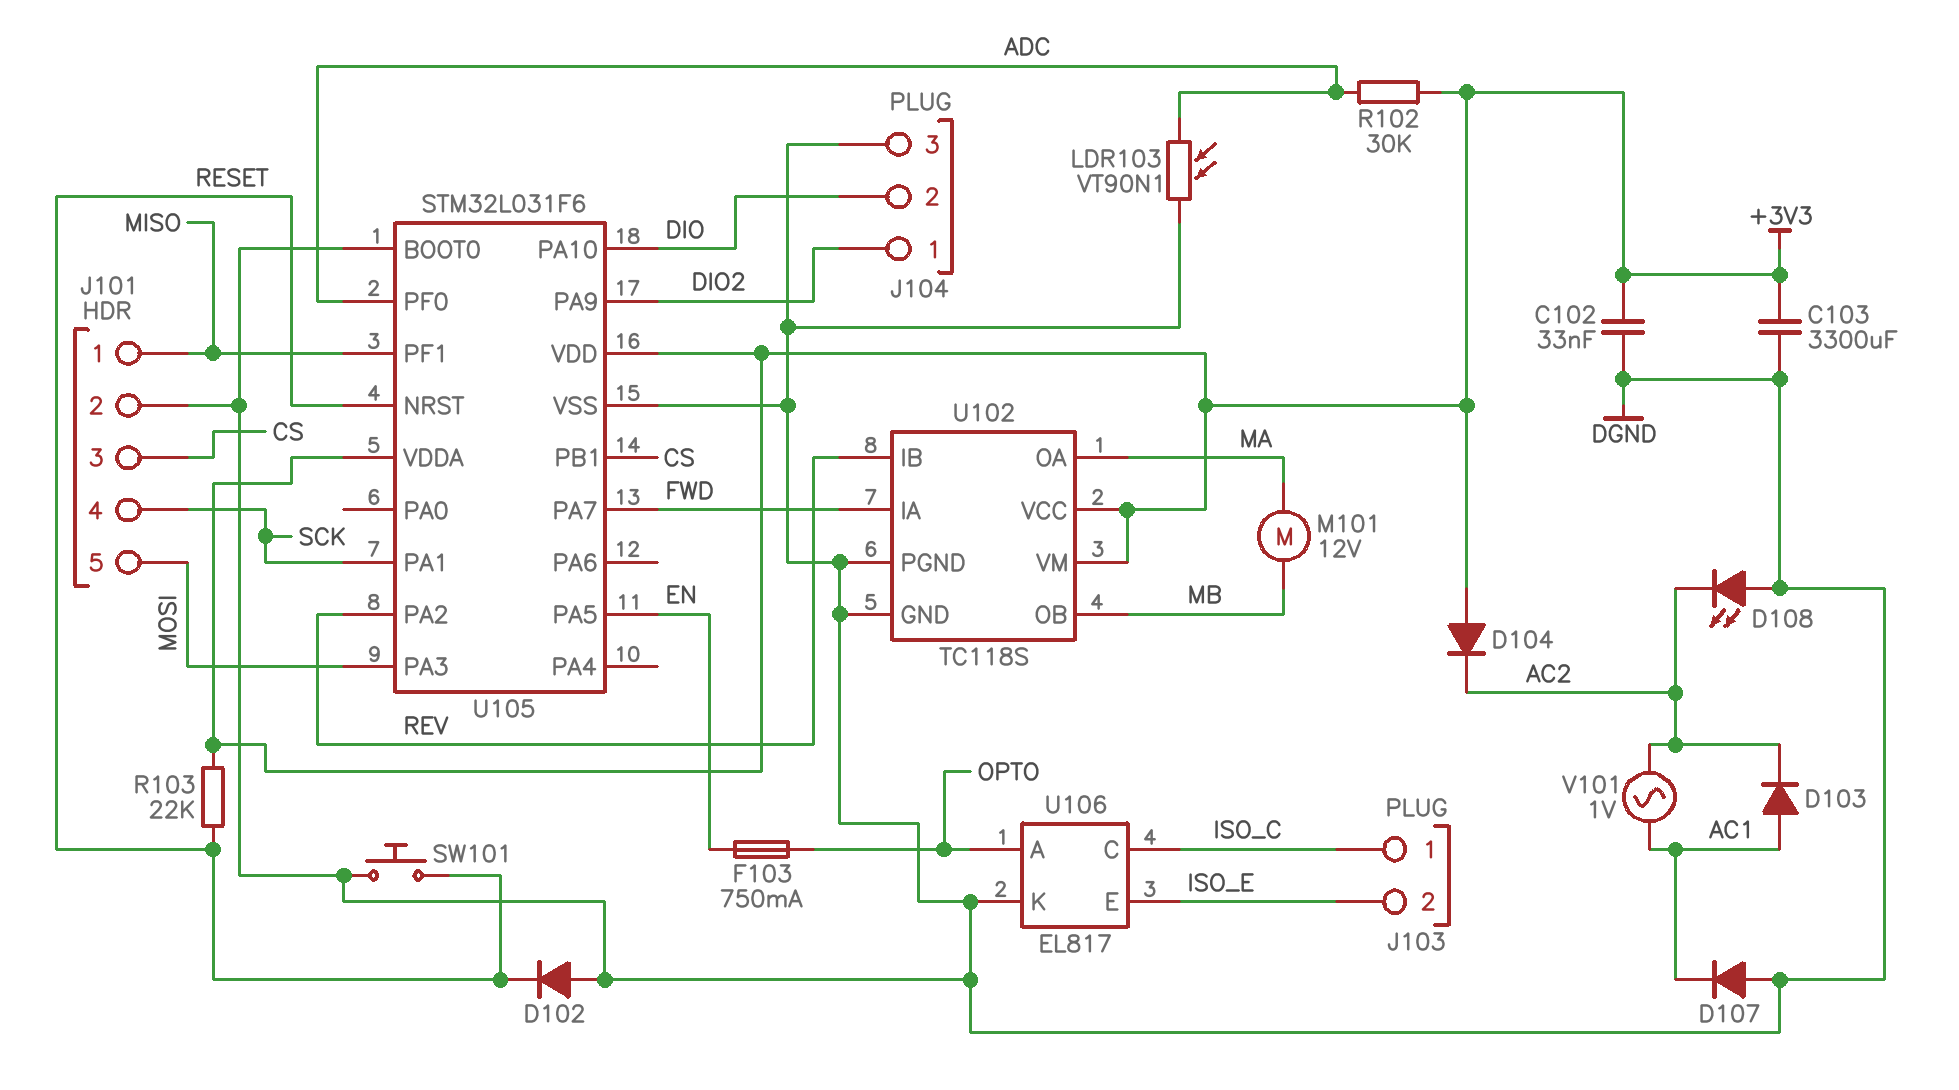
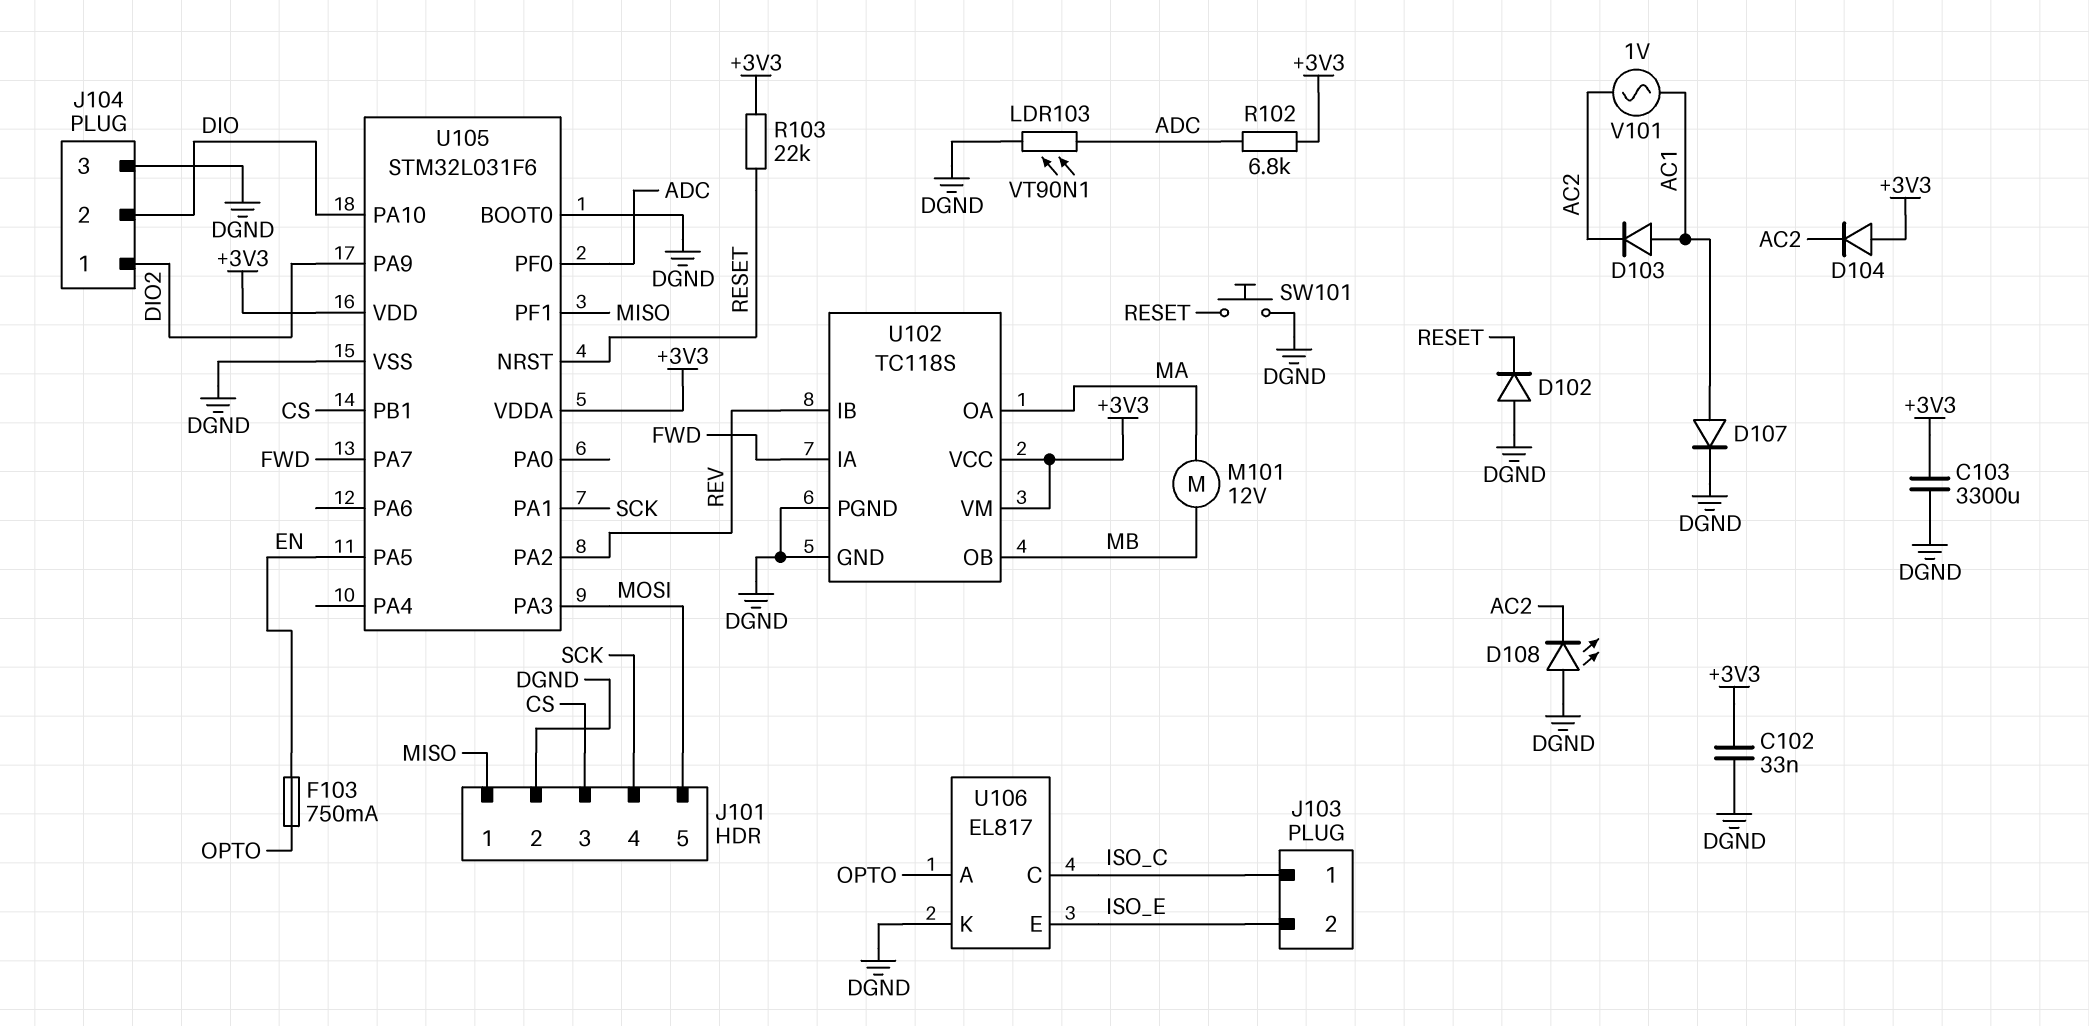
D107: diode (A DGND, K AC1) -> diode (A AC1, K DGND)
R102: 30k (+3V3, ADC) -> 6.8k (+3V3, ADC)

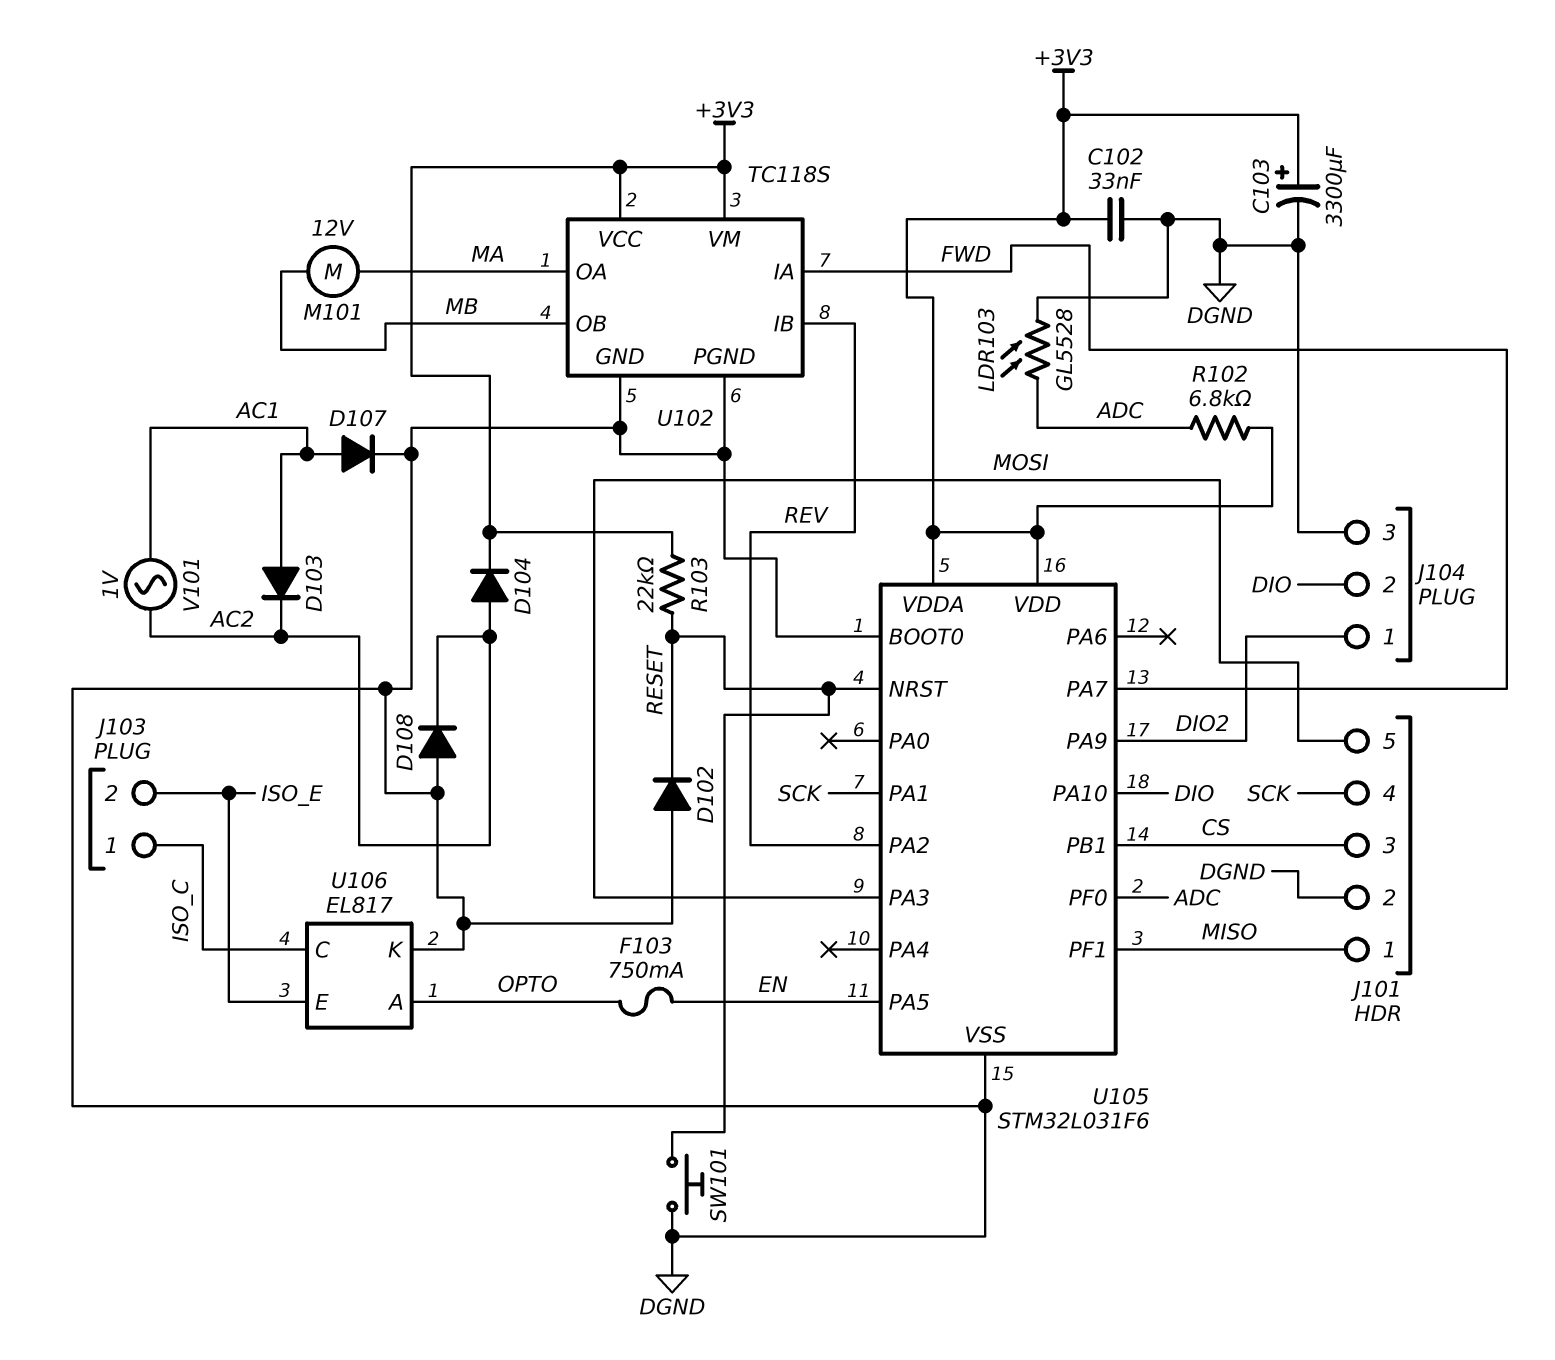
C103: 3300uF (+3V3, DGND) -> 3300uF (plus +3V3, minus DGND)
D104: diode (A +3V3, K AC2) -> diode (A AC2, K +3V3)
D108: LED (A DGND, K AC2) -> diode (A DGND, K AC2)
LDR103: VT90N1 (ADC, DGND) -> GL5528 (ADC, DGND)

